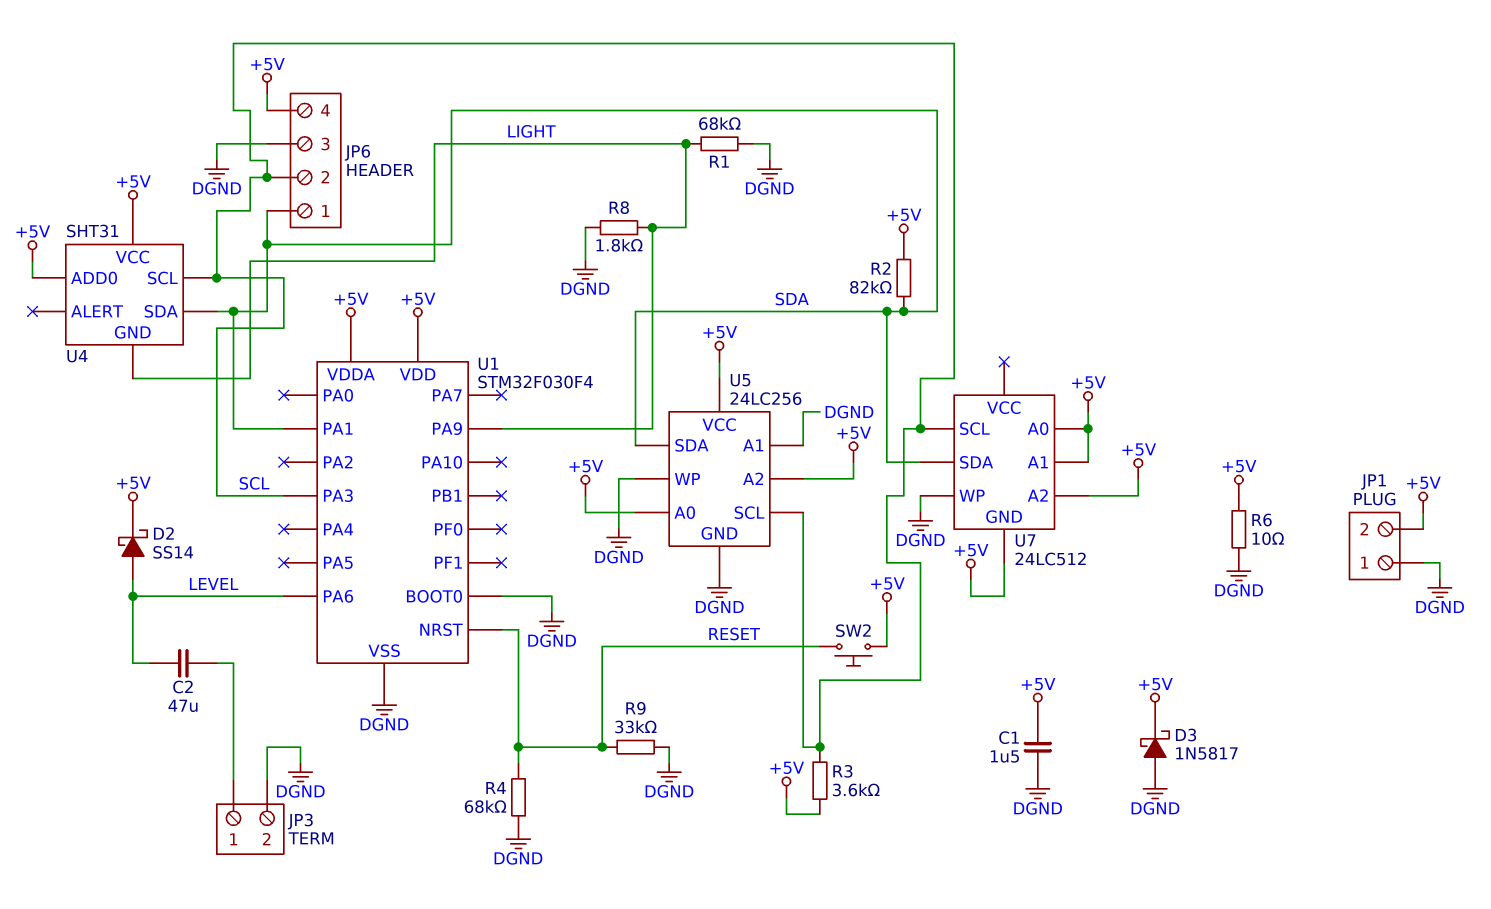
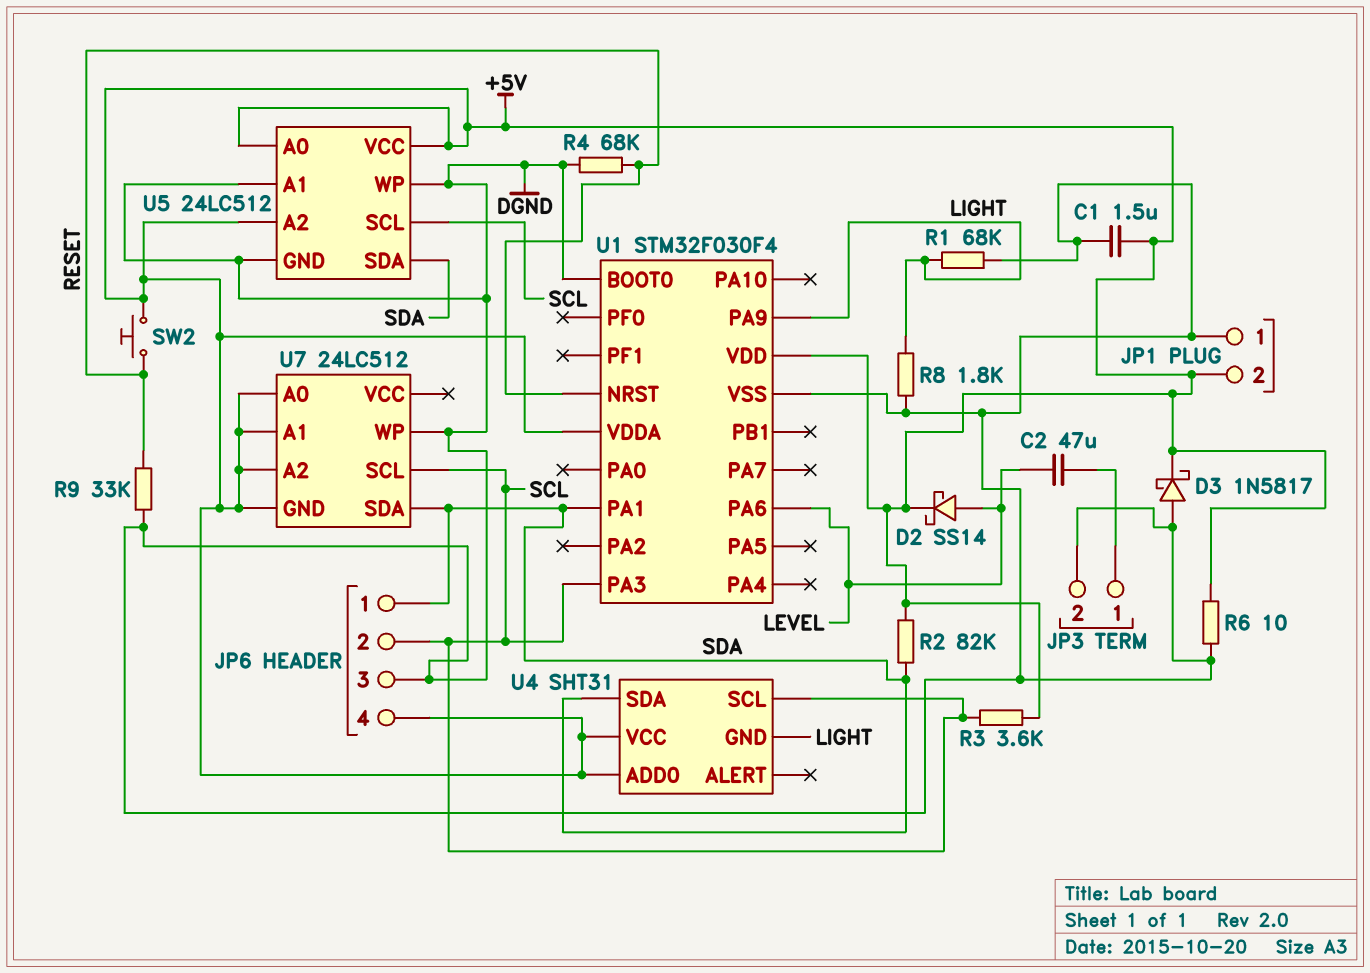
U5: 24LC256 -> 24LC512

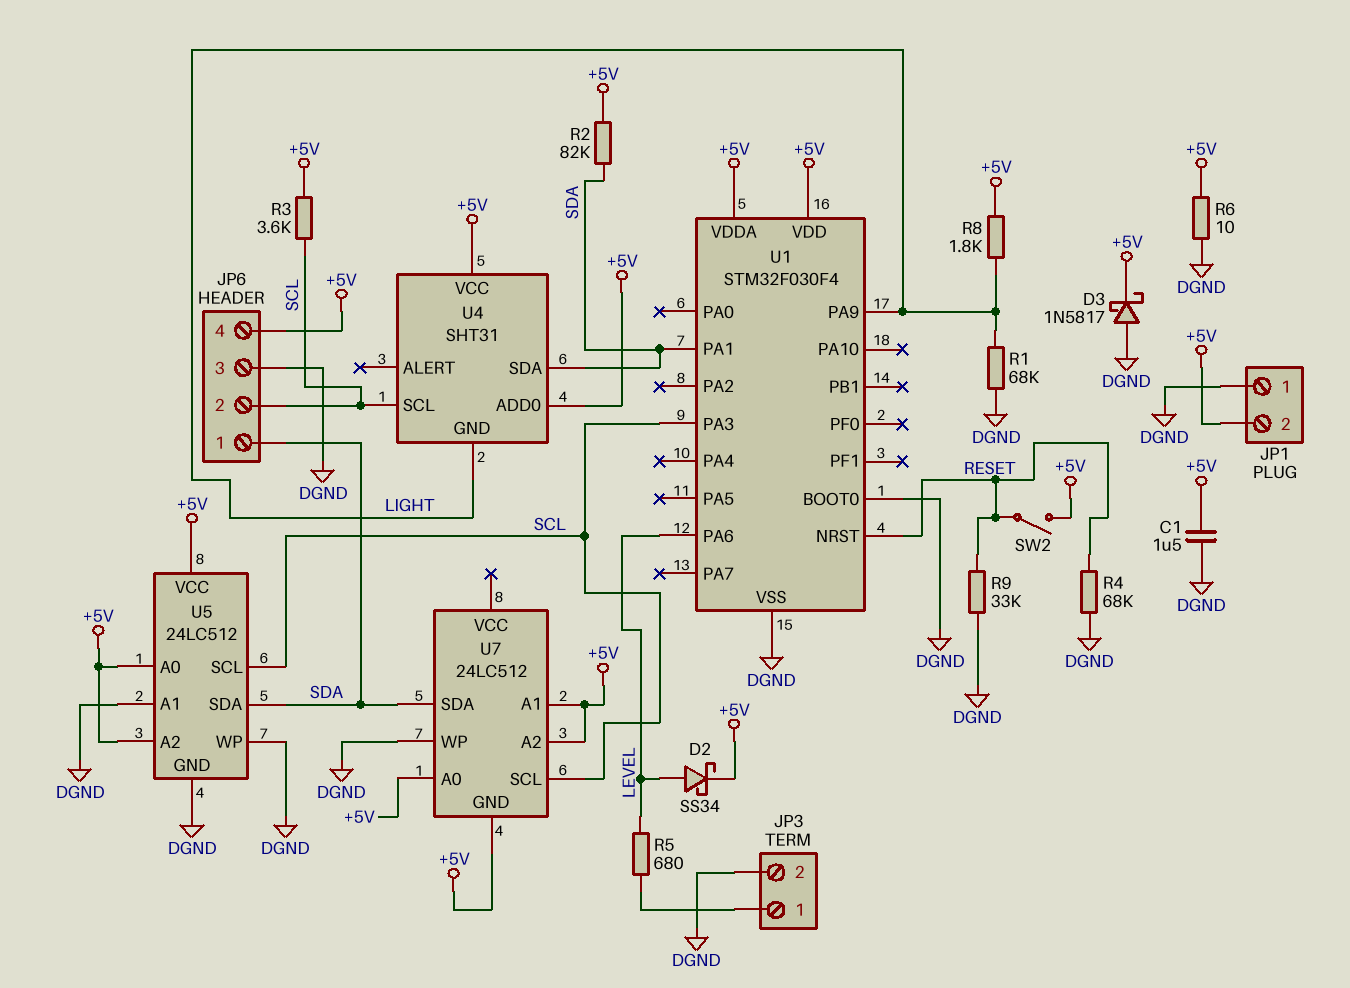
C2: 47uF (JP3/1, LEVEL) -> none
D2: schottky SS14 (A LEVEL, K +5V) -> schottky SS34 (A LEVEL, K +5V)
R5: none -> 680 (JP3/1, LEVEL)
R8: 1.8k (DGND, LIGHT) -> 1.8k (+5V, LIGHT)
SW2: button (+5V, RESET) -> switch (+5V, RESET)

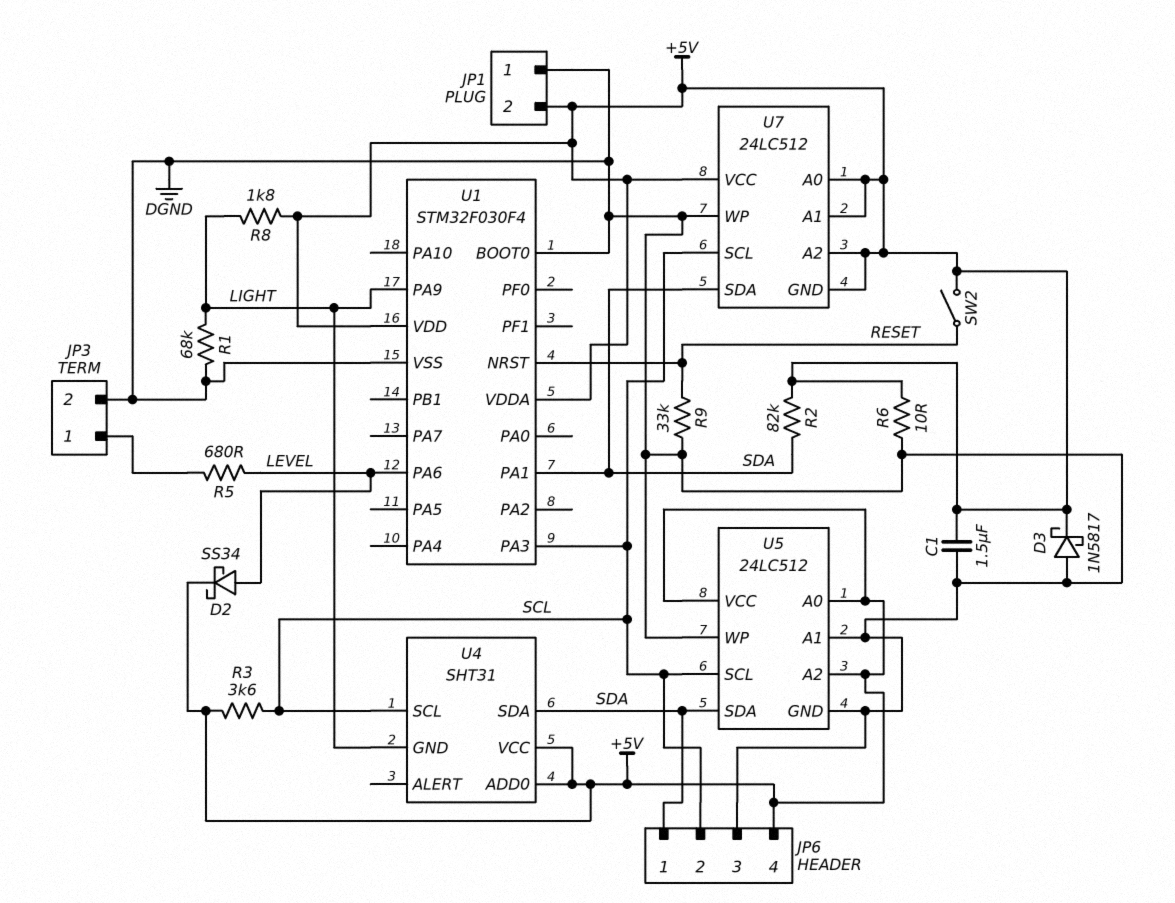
R4: 68k (DGND, RESET) -> none
U7 pin VCC: none -> +5V

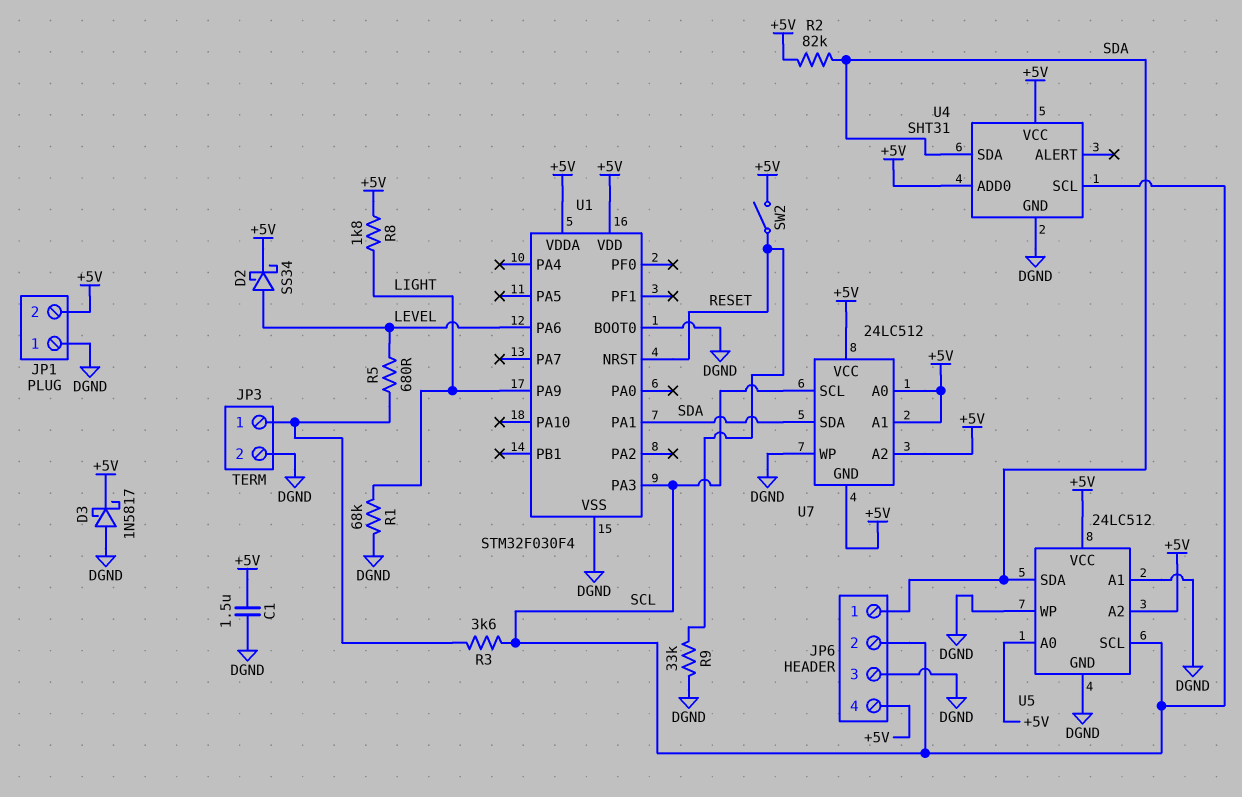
R3: 3.6k (+5V, SCL) -> 3.6k (JP3/1, SCL)
R6: 10 (+5V, DGND) -> none
U4 pin GND: LIGHT -> DGND

